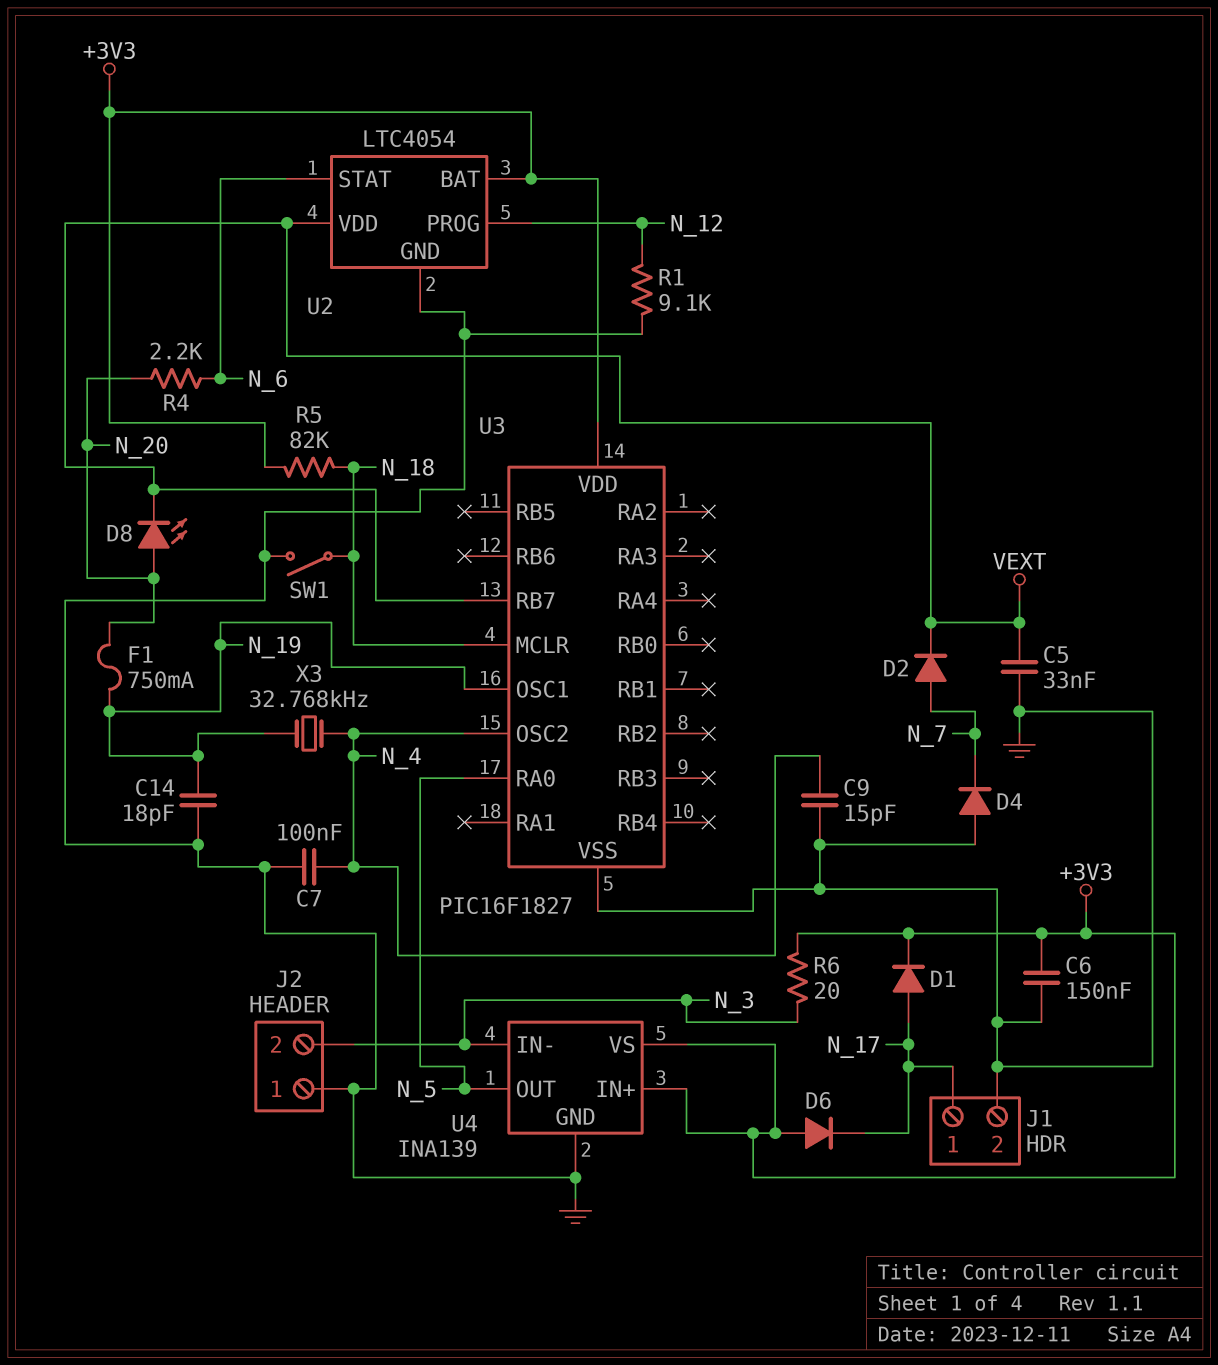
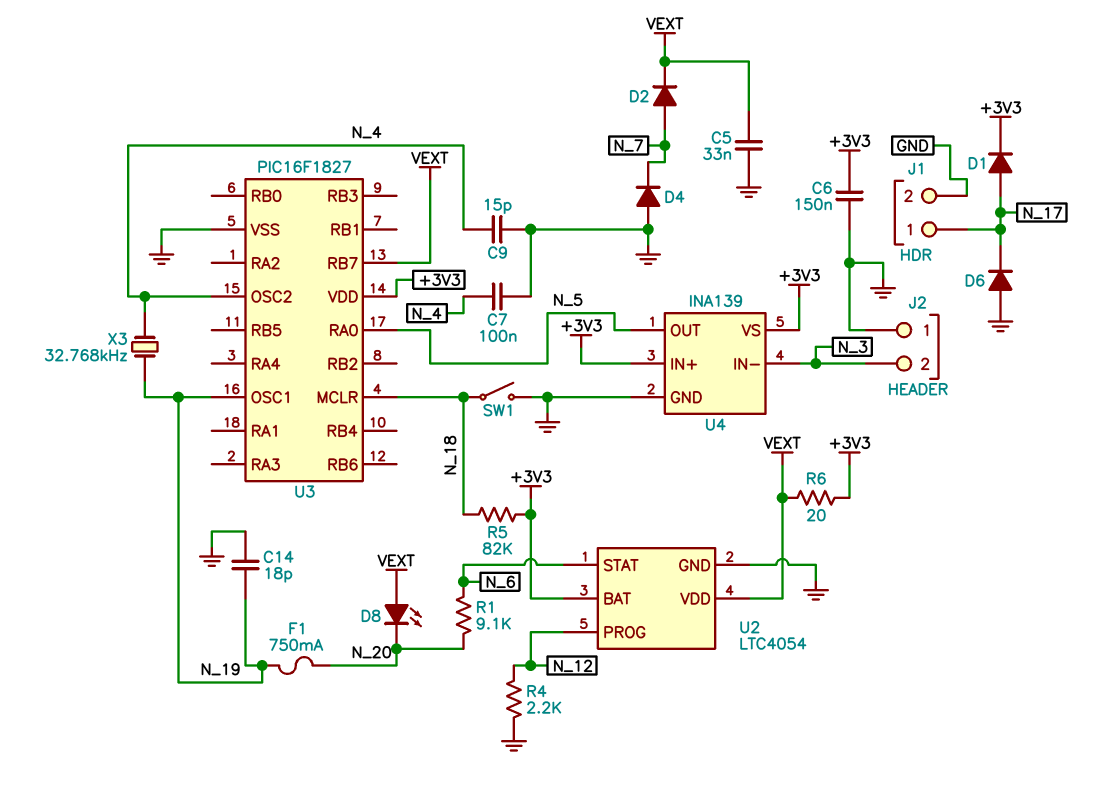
D6: diode (A +3V3, K N_17) -> diode (A GND, K N_17)
D8: LED (A N_20, K VEXT) -> LED (A VEXT, K N_20)
R1: 9.1k (GND, N_12) -> 9.1k (N_6, N_20)
R4: 2.2k (N_6, N_20) -> 2.2k (GND, N_12)
R6: 20 (+3V3, N_3) -> 20 (+3V3, VEXT)

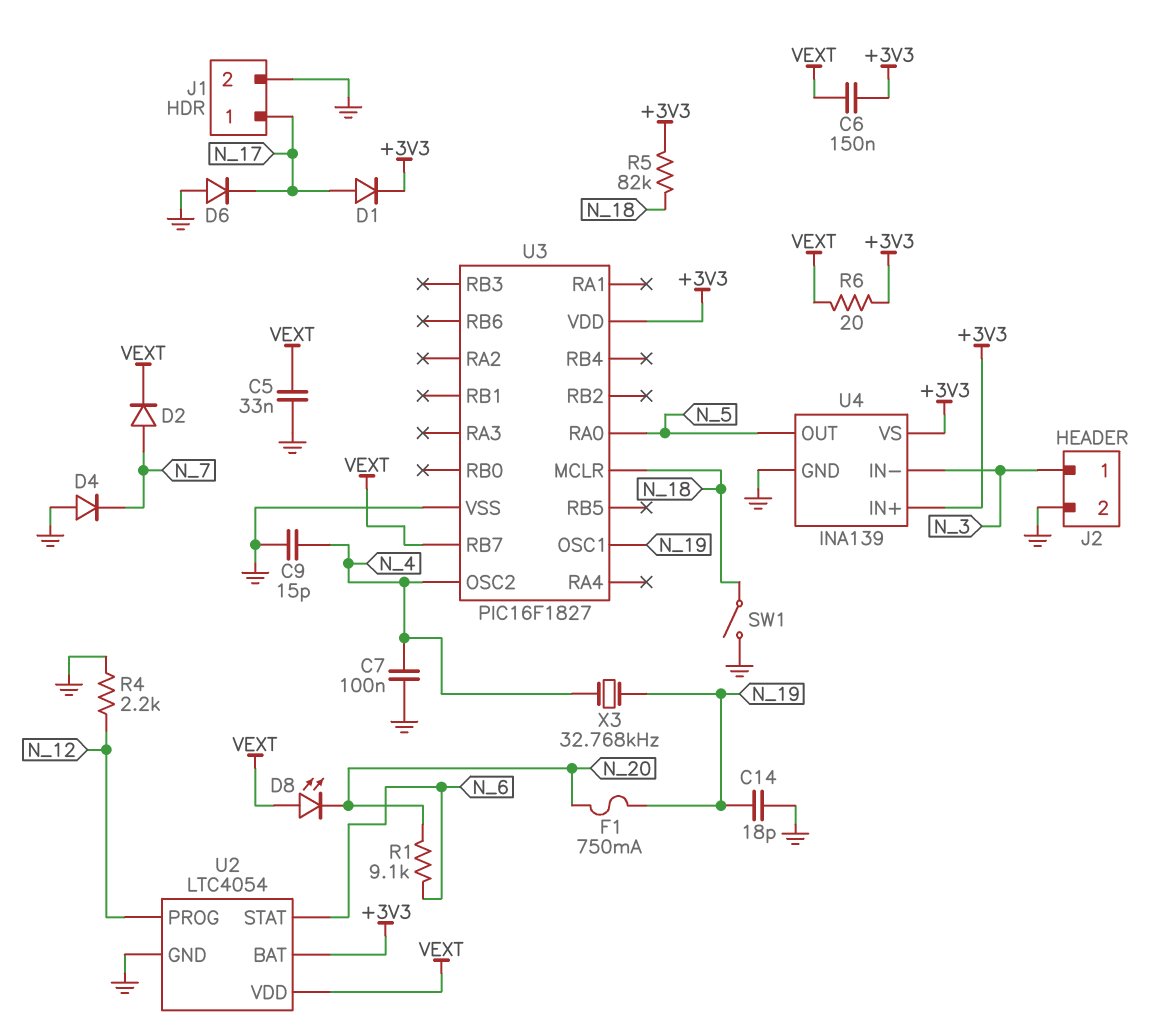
C6: 150nF (+3V3, GND) -> 150nF (+3V3, VEXT)
J2 pin 1: GND -> N_3
J2 pin 2: N_3 -> GND

